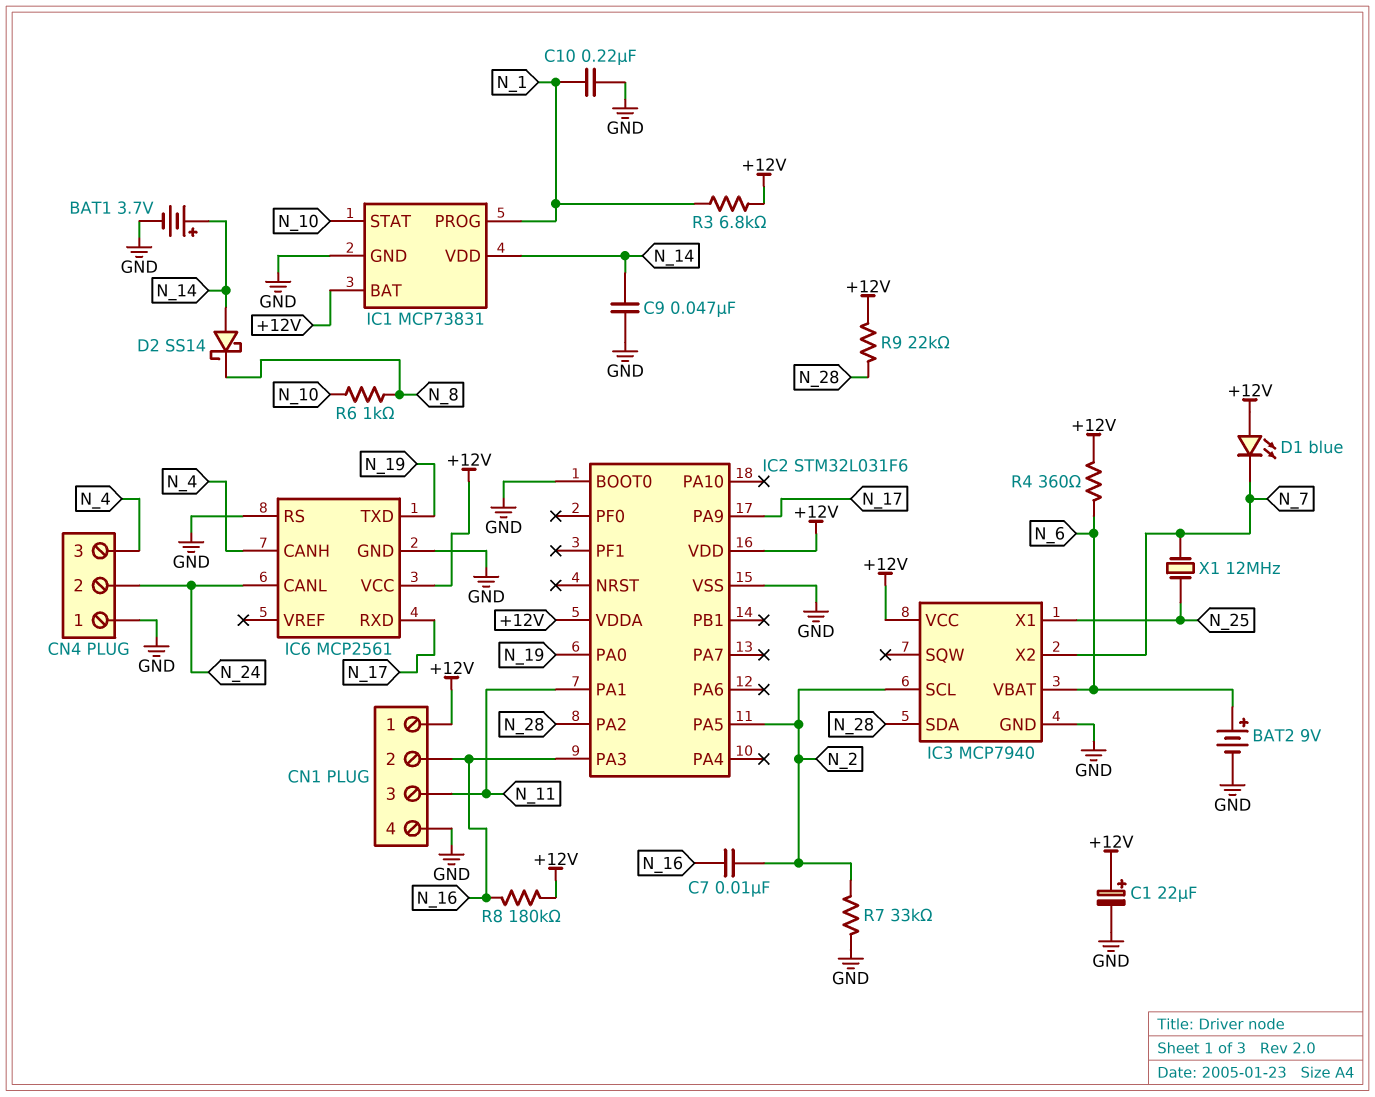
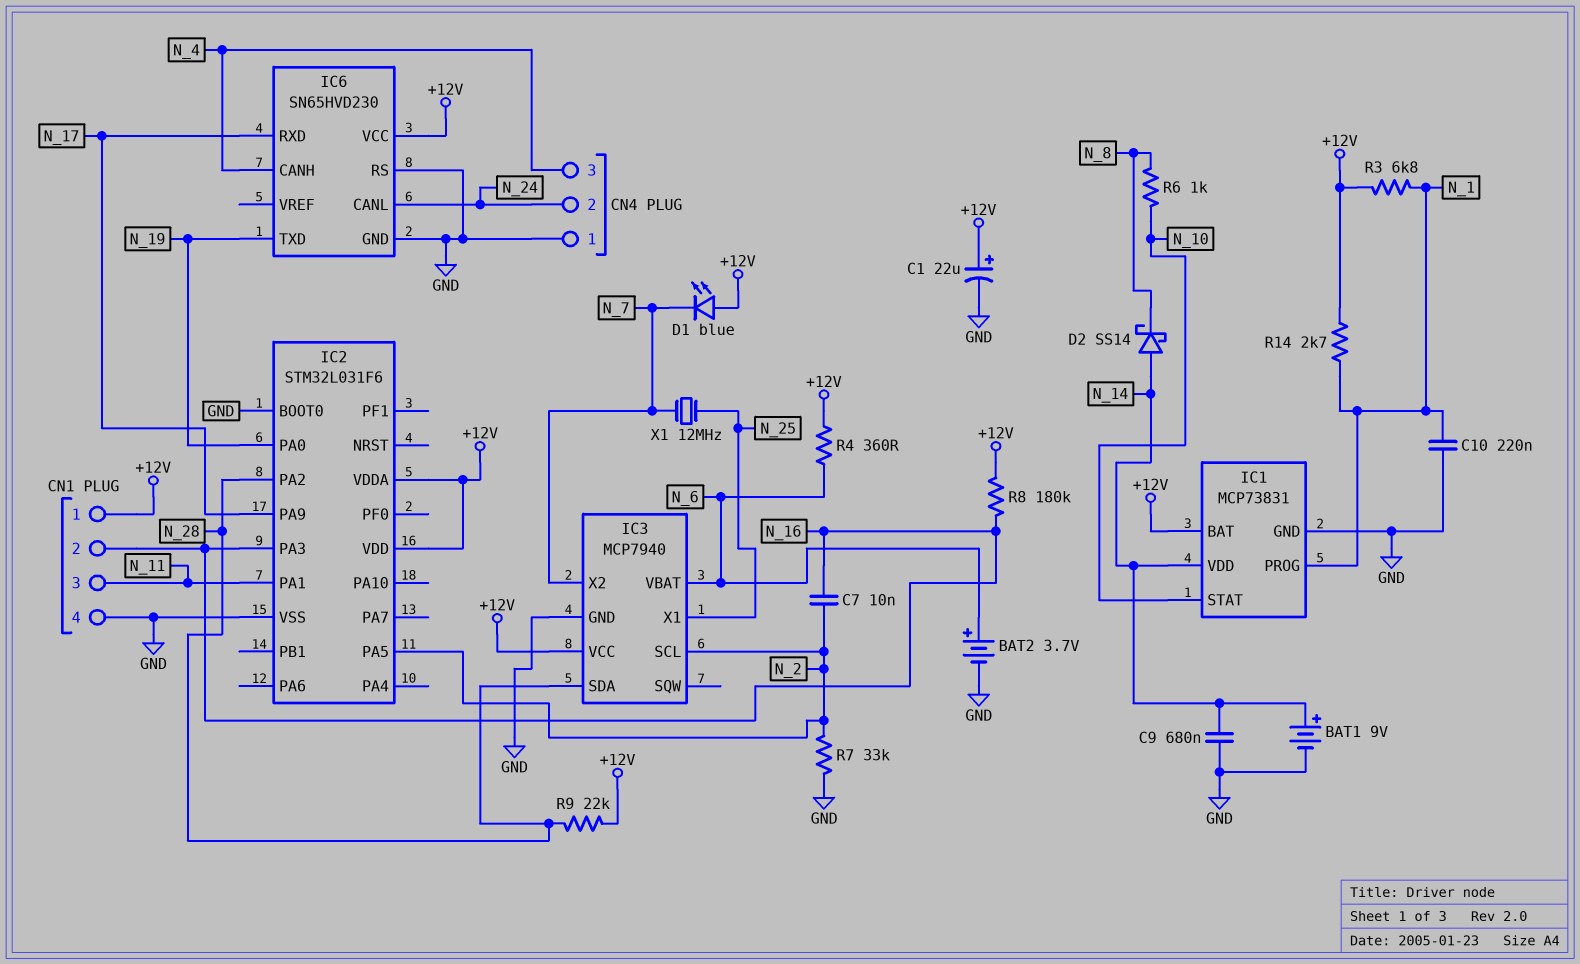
BAT1: 3.7V (plus N_14, minus GND) -> 9V (plus N_14, minus GND)
BAT2: 9V (plus N_6, minus GND) -> 3.7V (plus N_6, minus GND)
C9: 47nF (GND, N_14) -> 680nF (GND, N_14)
IC6: MCP2561 -> SN65HVD230
R14: none -> 2.7k (+12V, N_1)

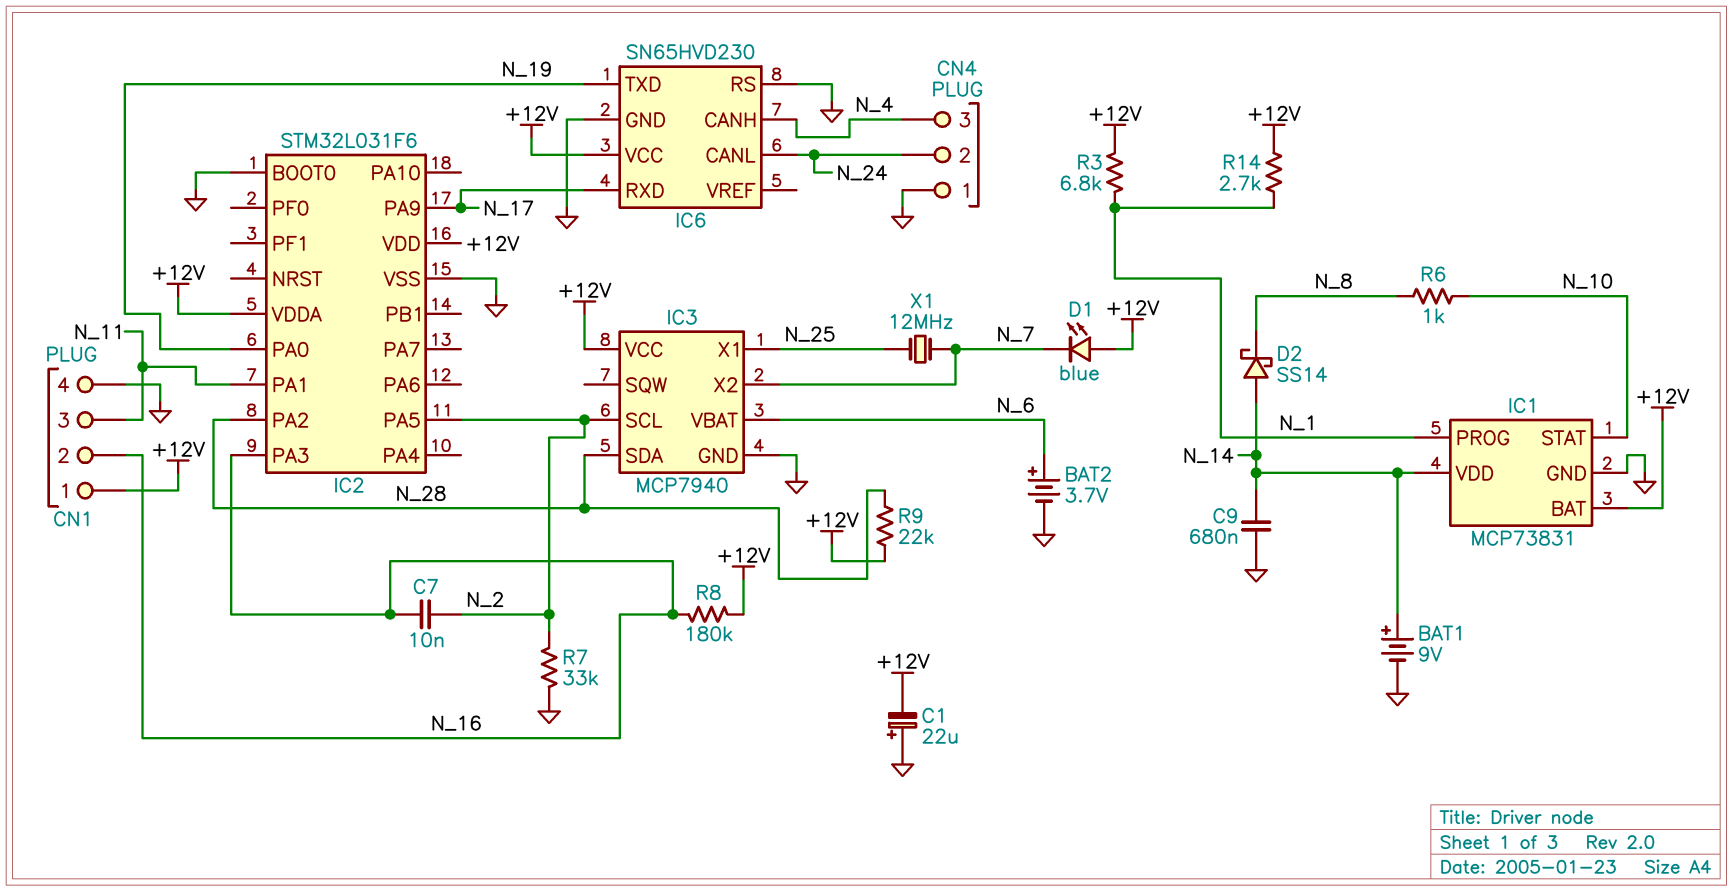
C1: 22uF (plus +12V, minus GND) -> 22uF (plus GND, minus +12V)
C10: 220nF (GND, N_1) -> none
R4: 360 (+12V, N_6) -> none

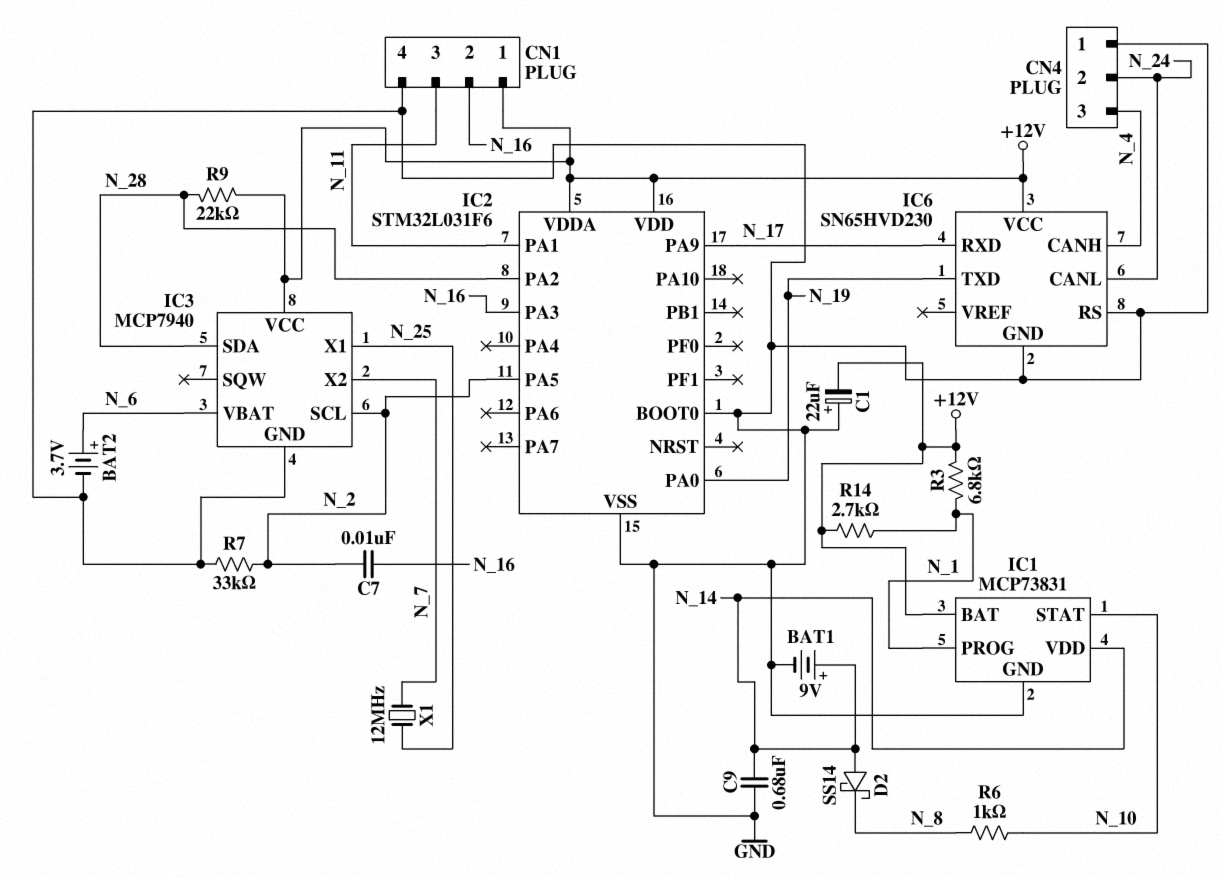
D1: LED blue (A +12V, K N_7) -> none
R8: 180k (+12V, N_16) -> none

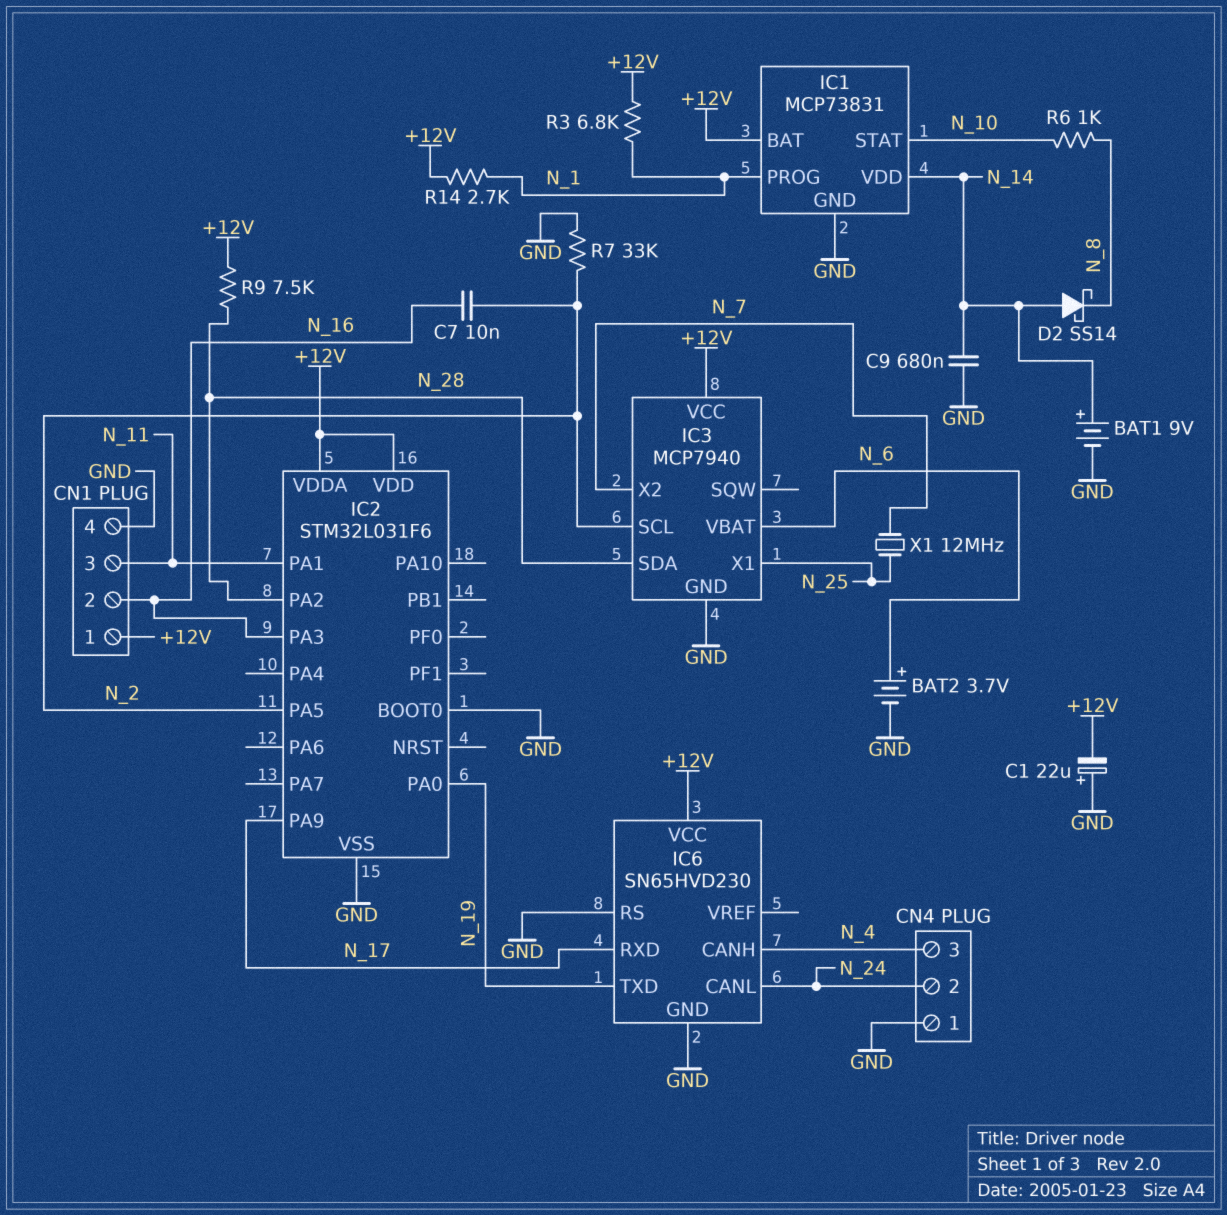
R9: 22k (+12V, N_28) -> 7.5k (+12V, N_28)

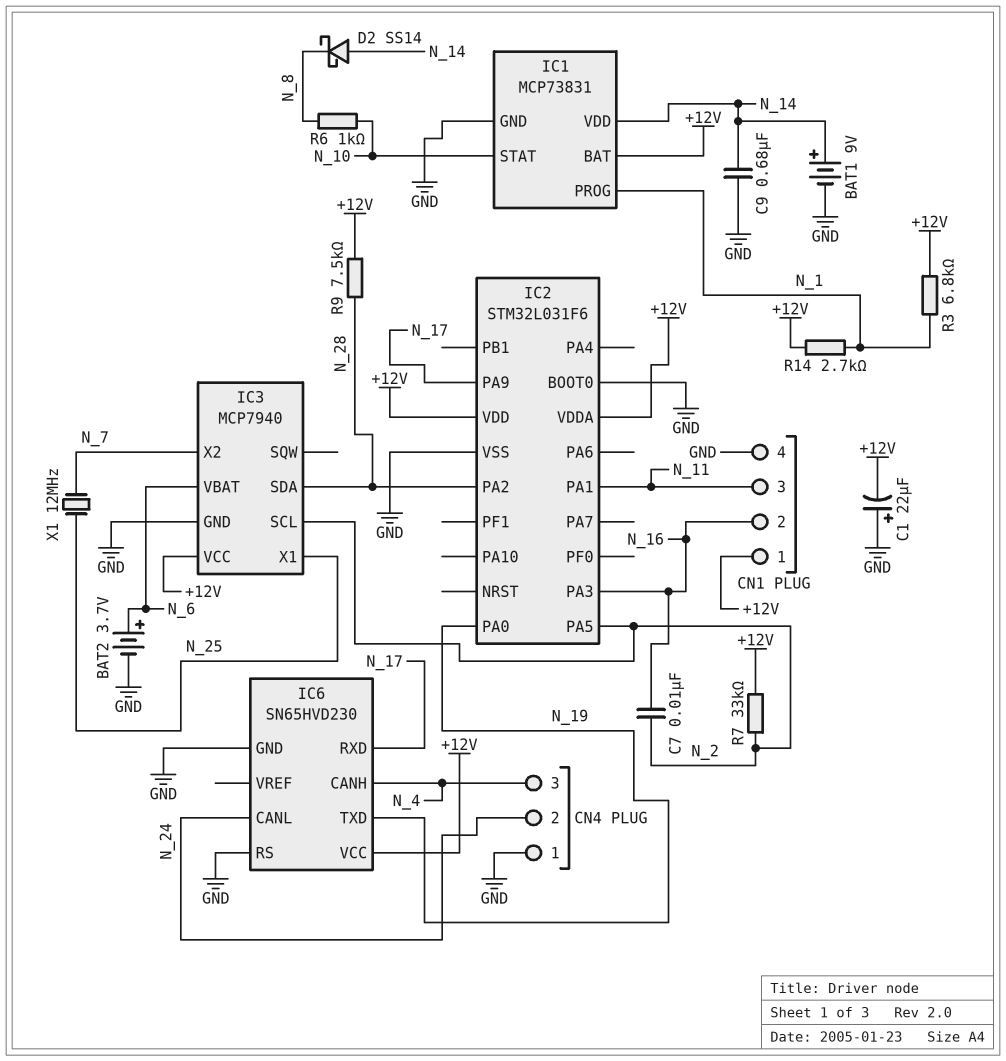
R7: 33k (GND, N_2) -> 33k (+12V, N_2)

